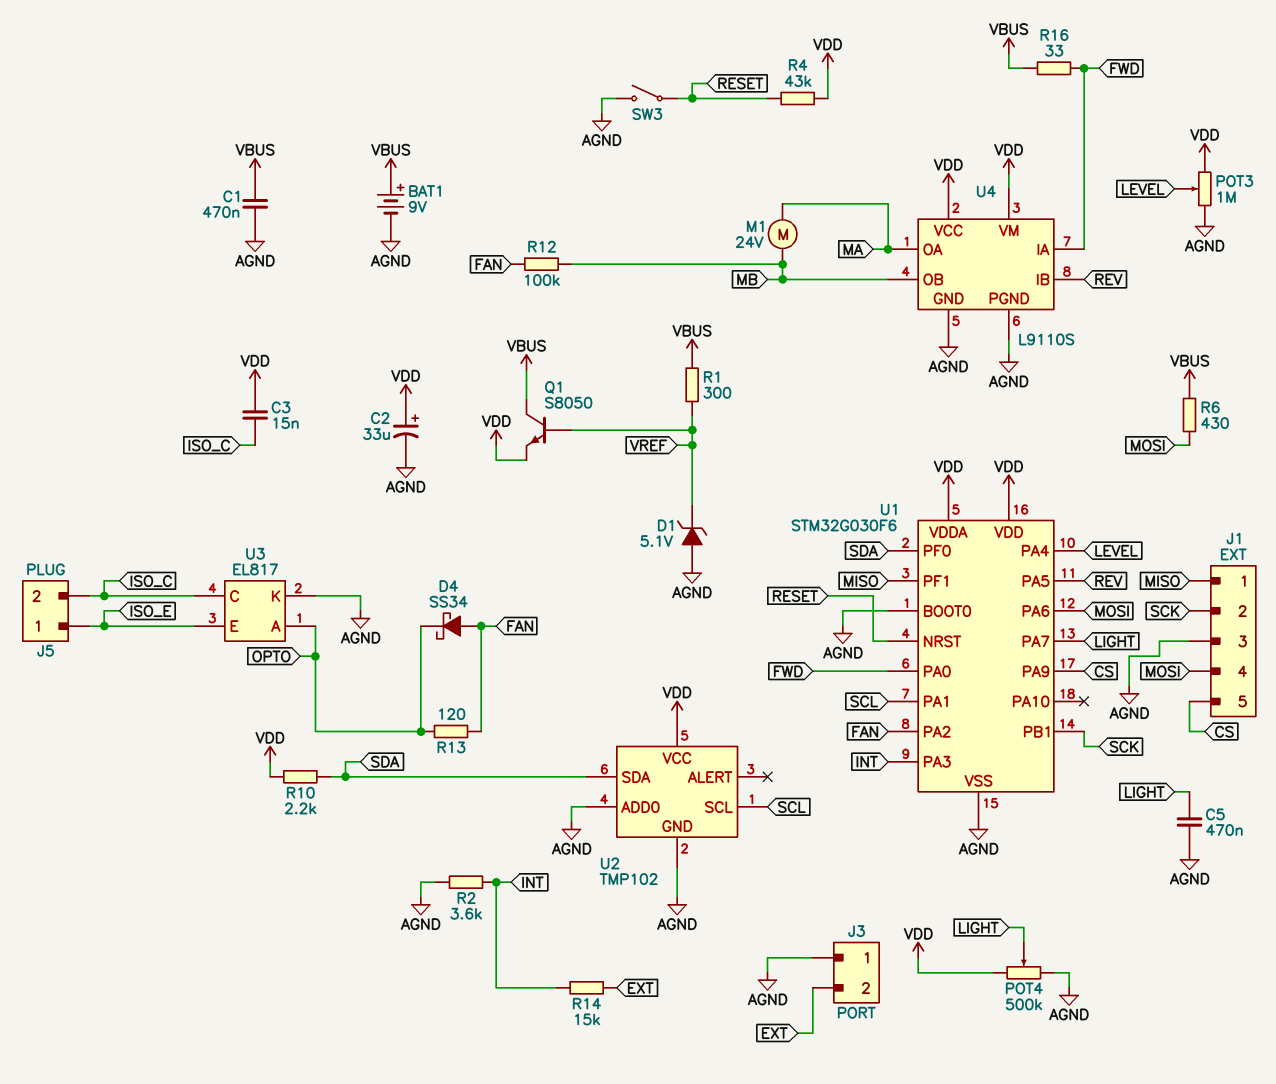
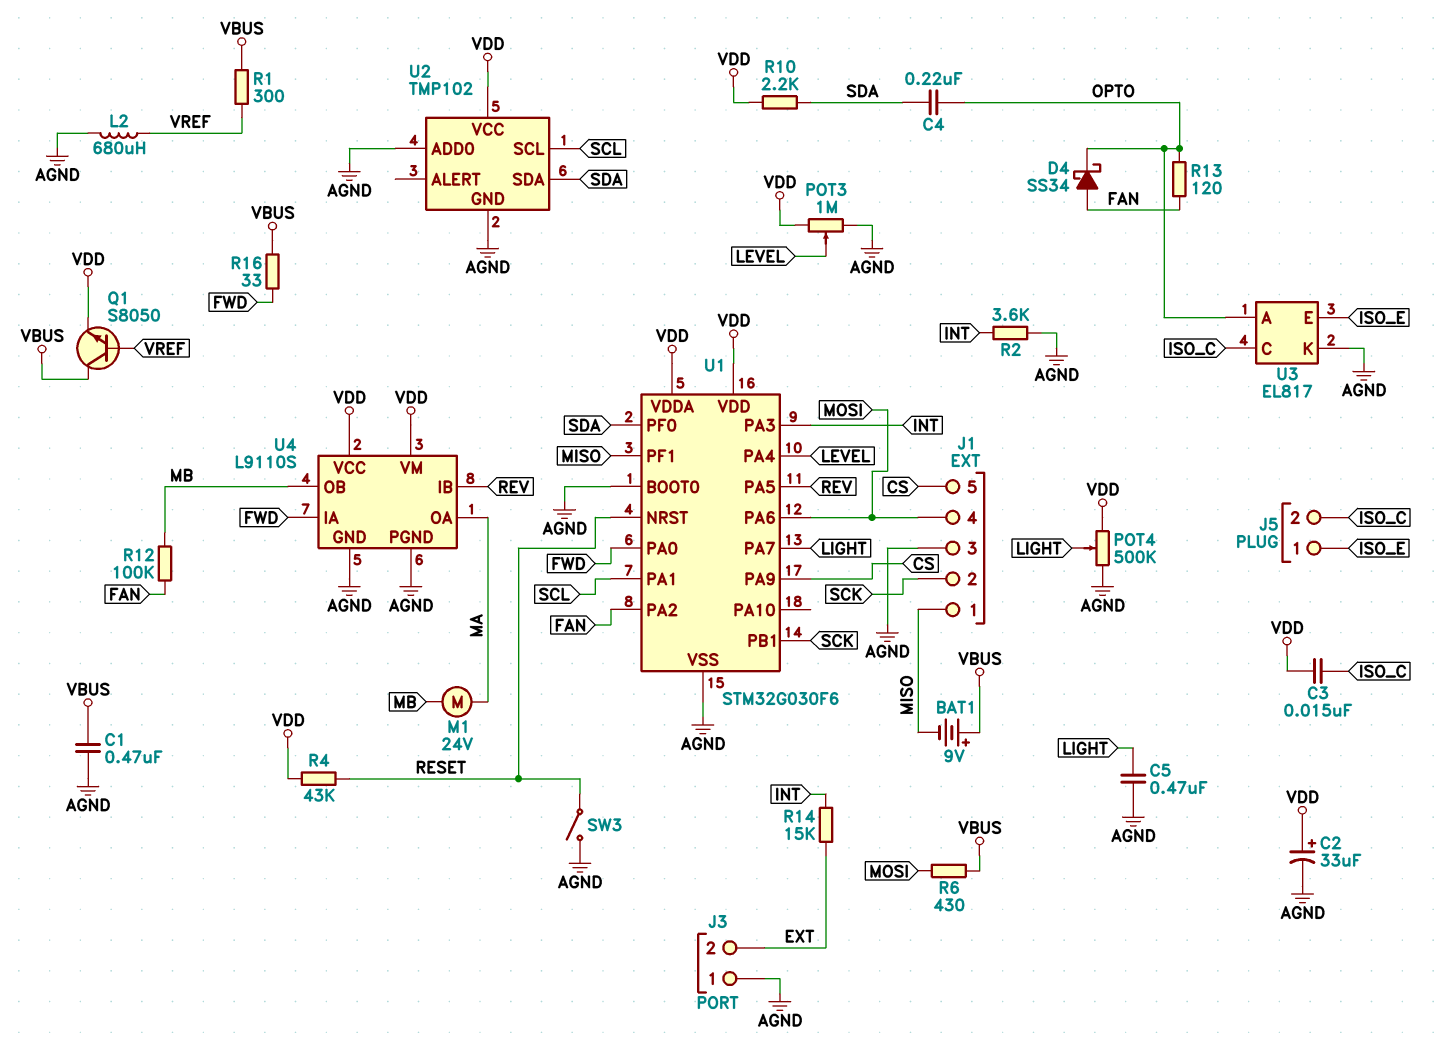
BAT1: 9V (plus VBUS, minus AGND) -> 9V (plus VBUS, minus MISO)
C4: none -> 220nF (OPTO, SDA)
D1: zener 5.1V (A AGND, K VREF) -> none
L2: none -> 680uH (AGND, VREF)

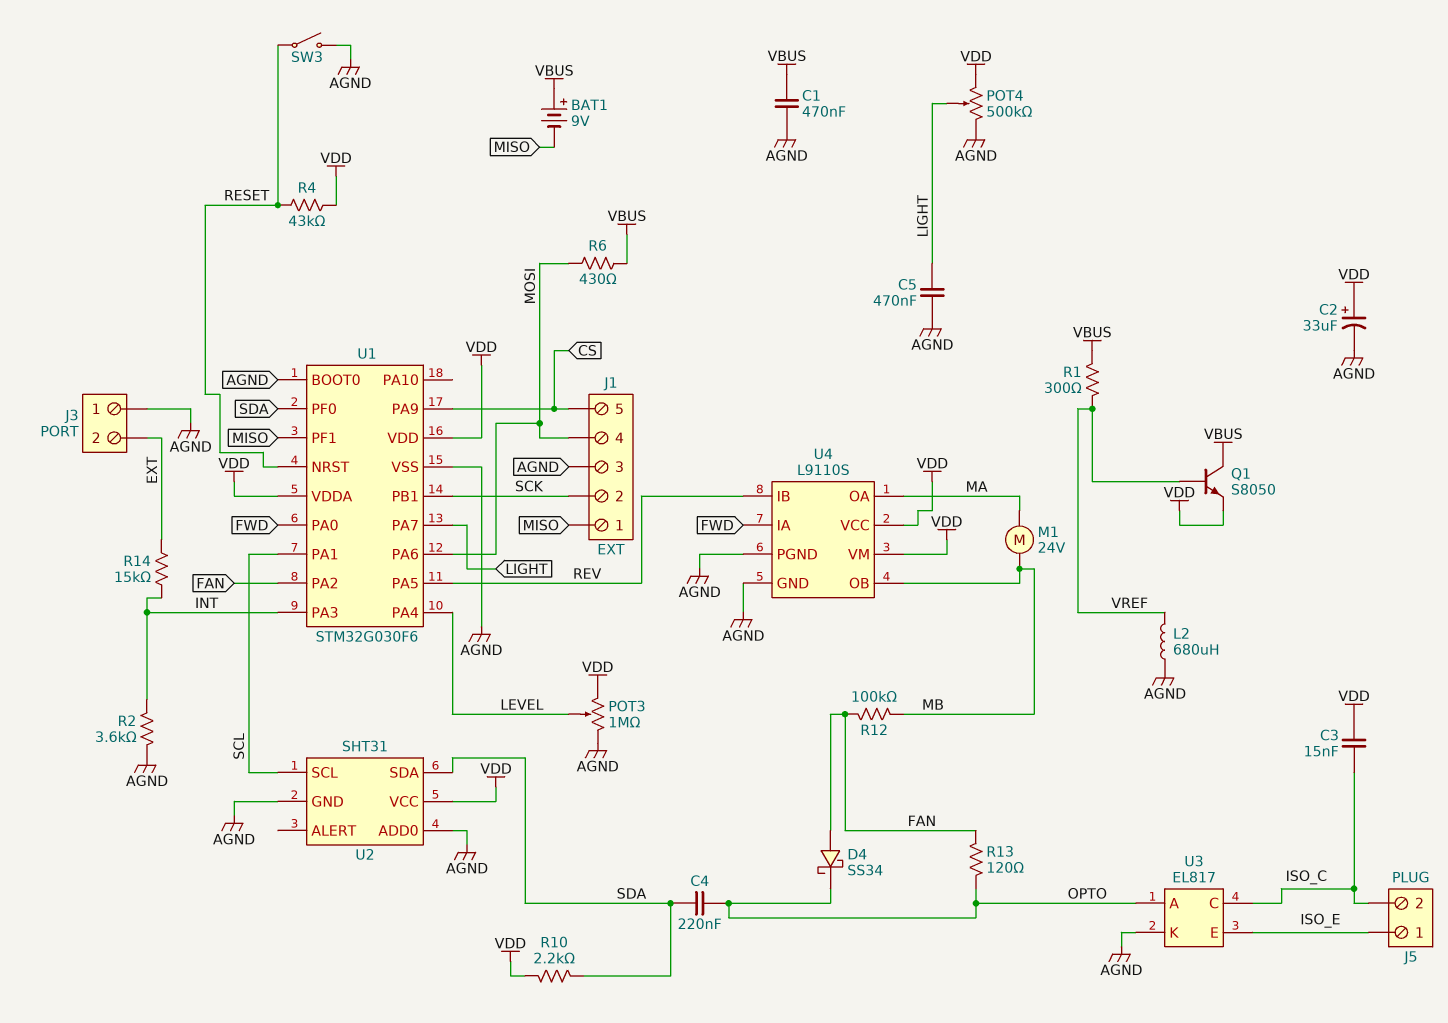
R16: 33 (FWD, VBUS) -> none
U2: TMP102 -> SHT31

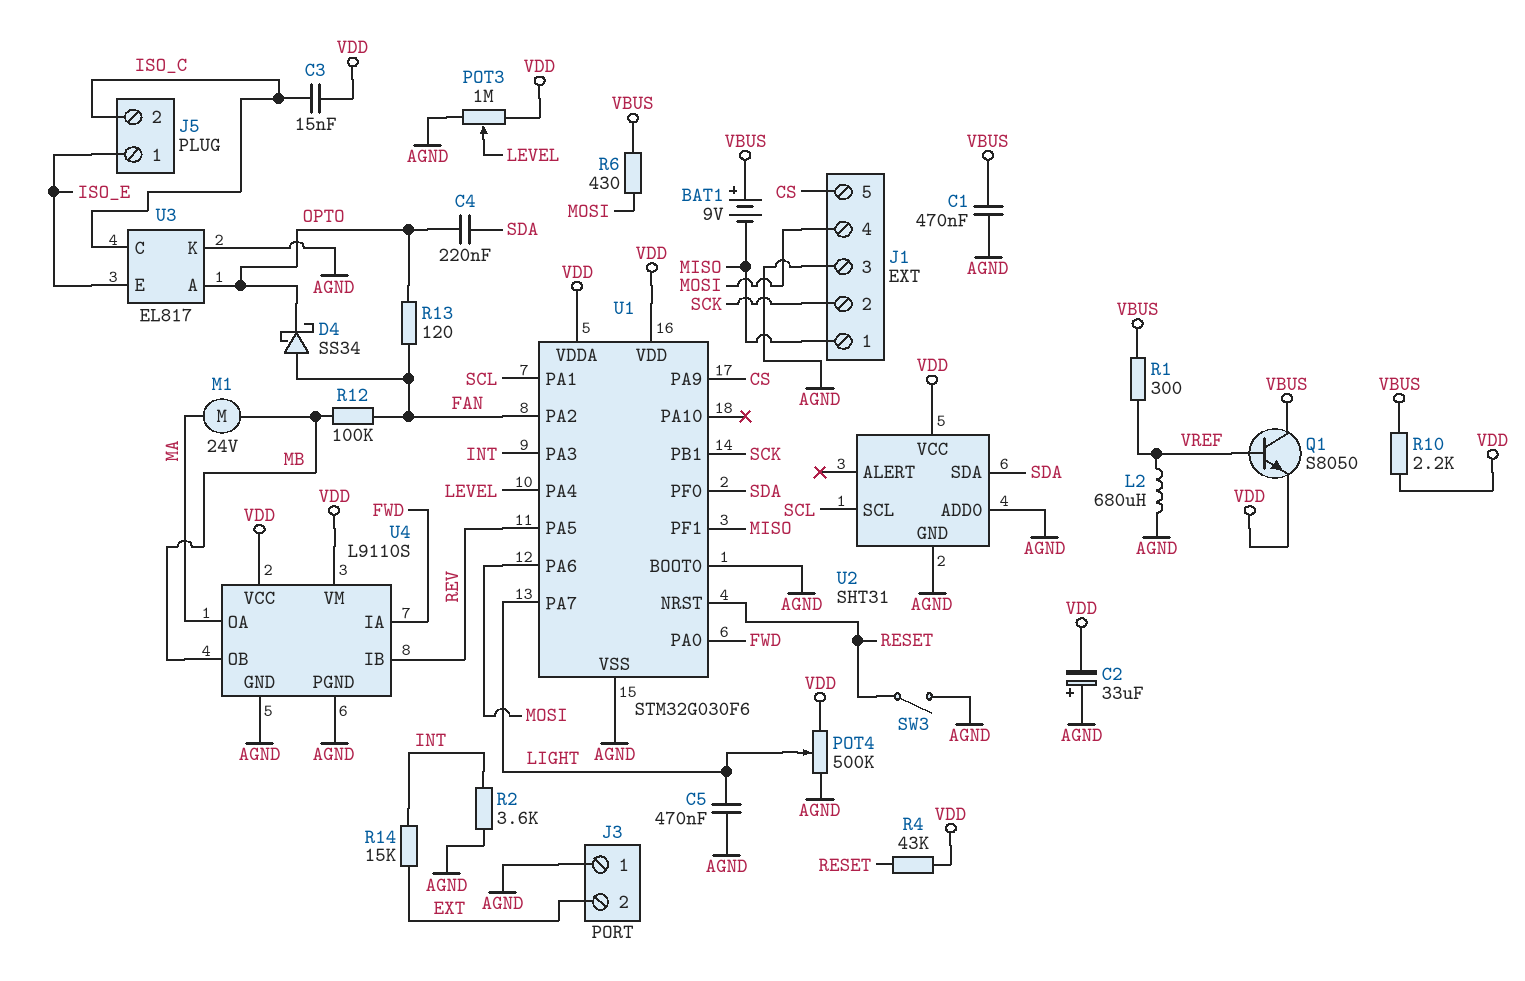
C2: 33uF (plus VDD, minus AGND) -> 33uF (plus AGND, minus VDD)
R10: 2.2k (SDA, VDD) -> 2.2k (VBUS, VDD)

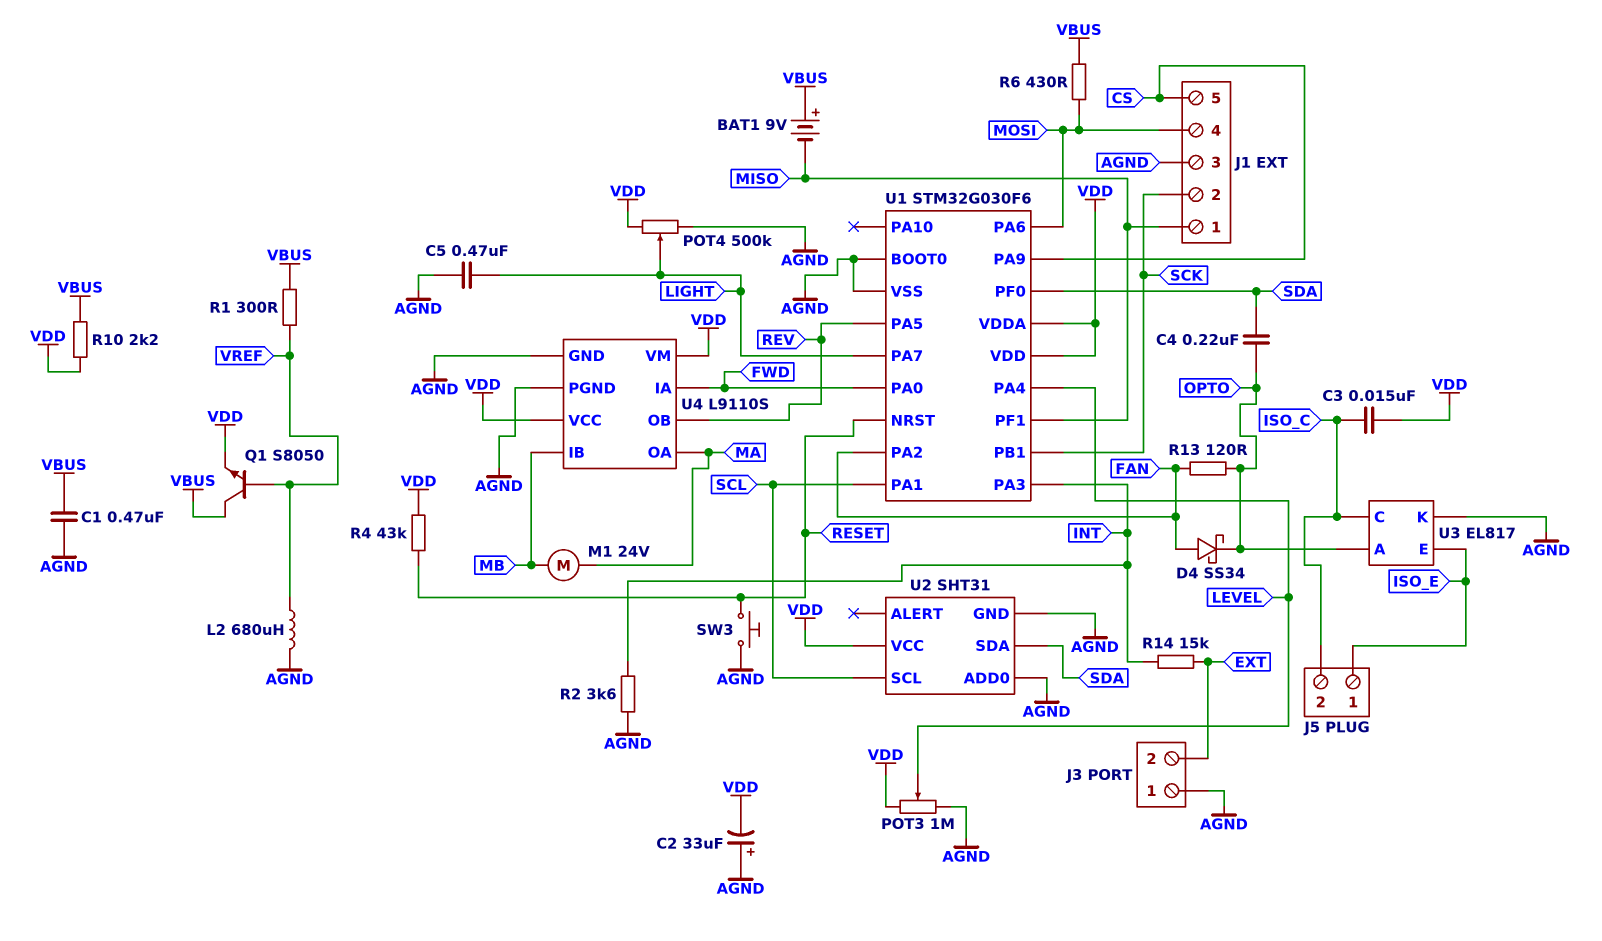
R12: 100k (FAN, MB) -> none
SW3: switch (AGND, RESET) -> button (AGND, RESET)
U4 pin IB: REV -> MB
U4 pin OB: MB -> REV

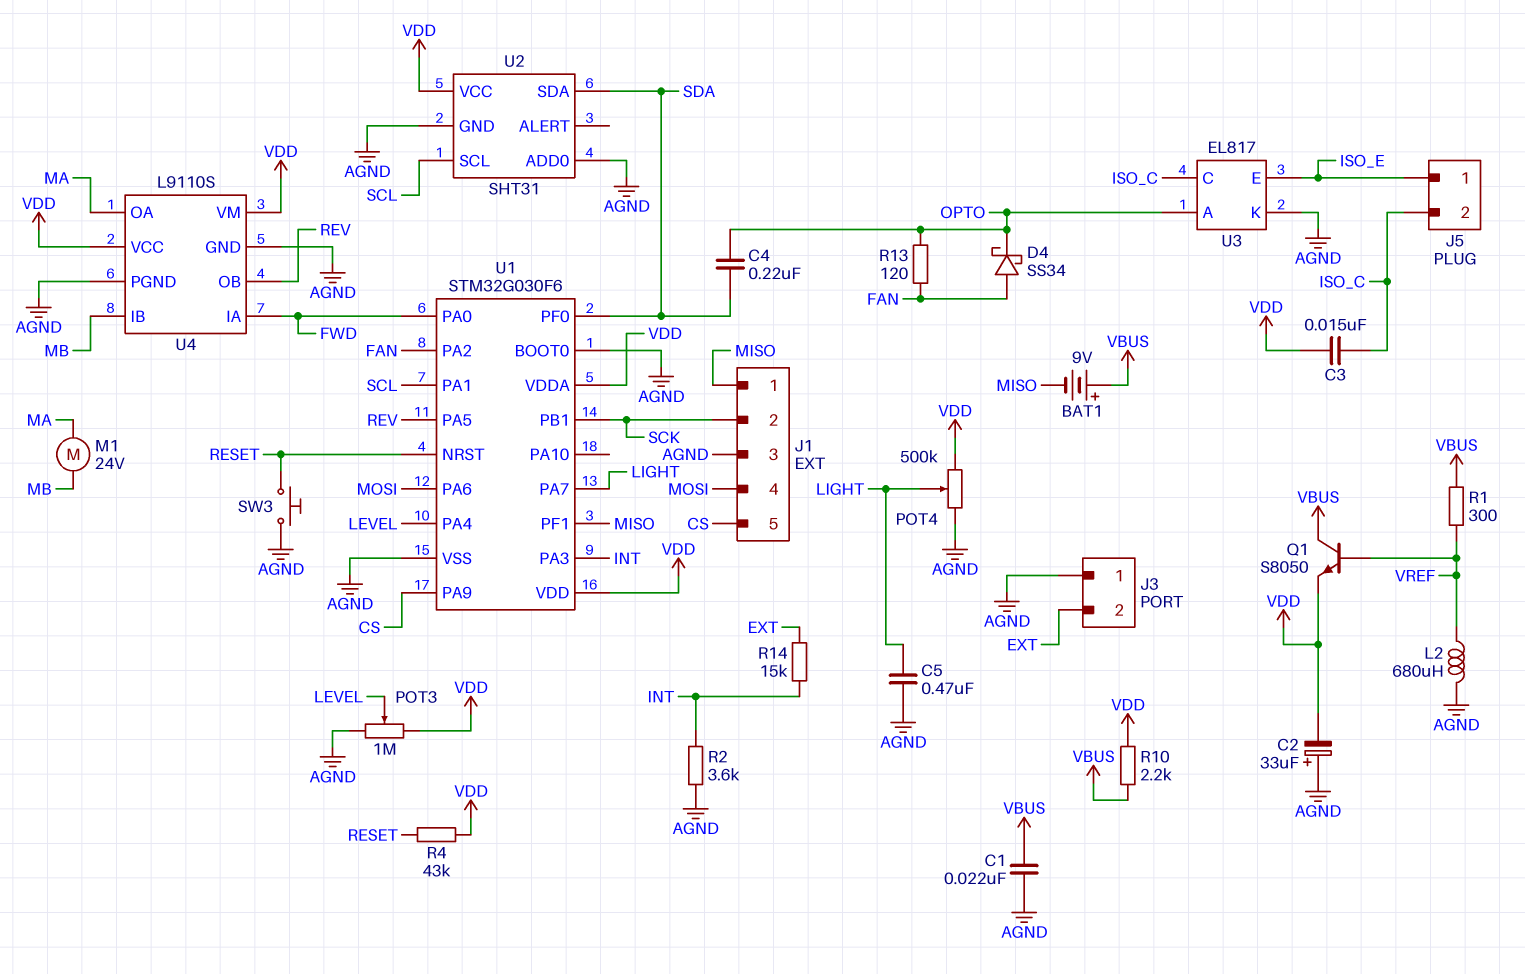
C1: 470nF (AGND, VBUS) -> 22nF (AGND, VBUS)
R6: 430 (MOSI, VBUS) -> none

